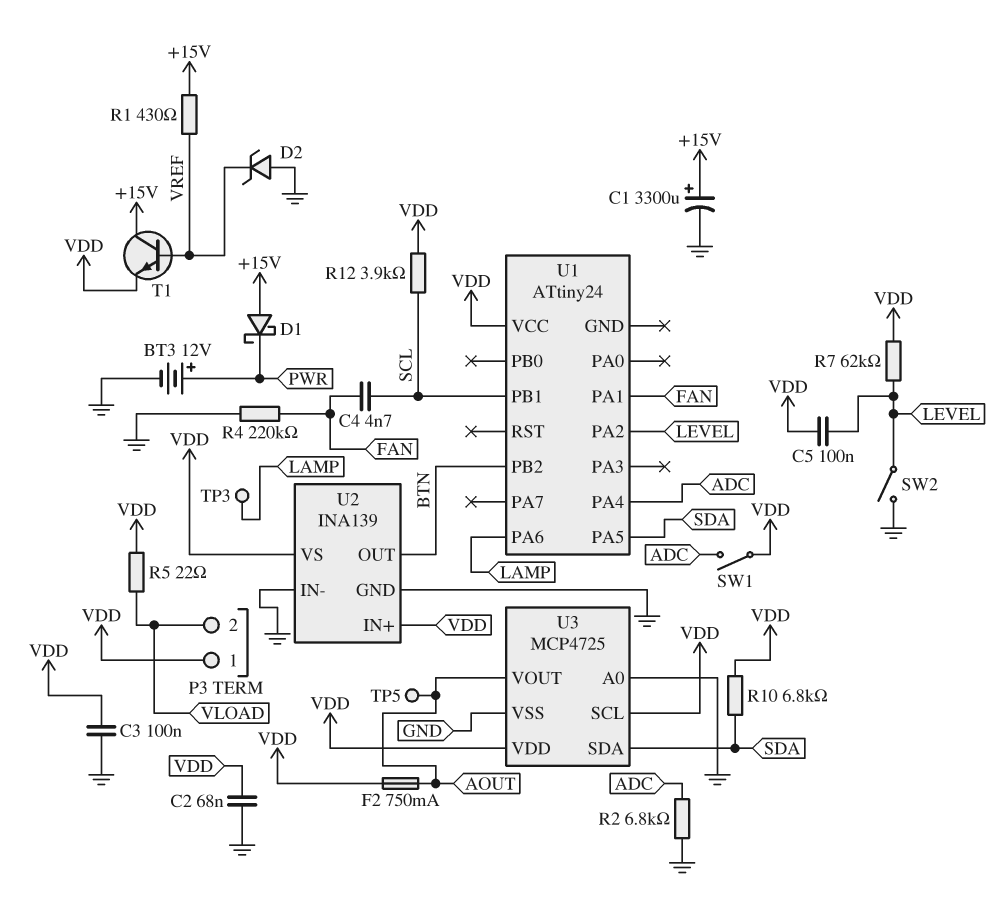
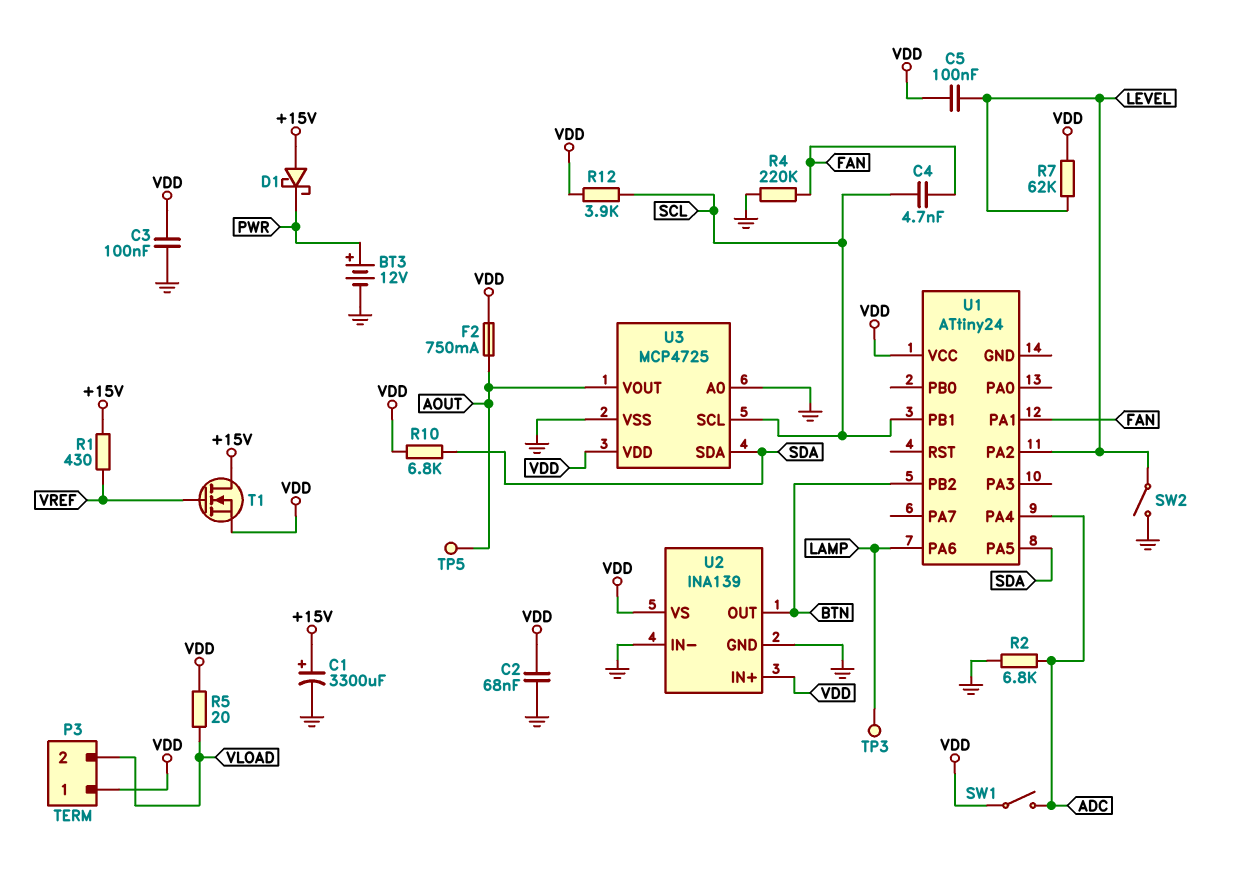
D2: zener (A GND, K VREF) -> none
R5: 22 (VDD, VLOAD) -> 20 (VDD, VLOAD)
T1: NPN (B VREF, C +15V, E VDD) -> NMOS (G VREF, D +15V, S VDD)
U3 pin SCL: VDD -> SCL

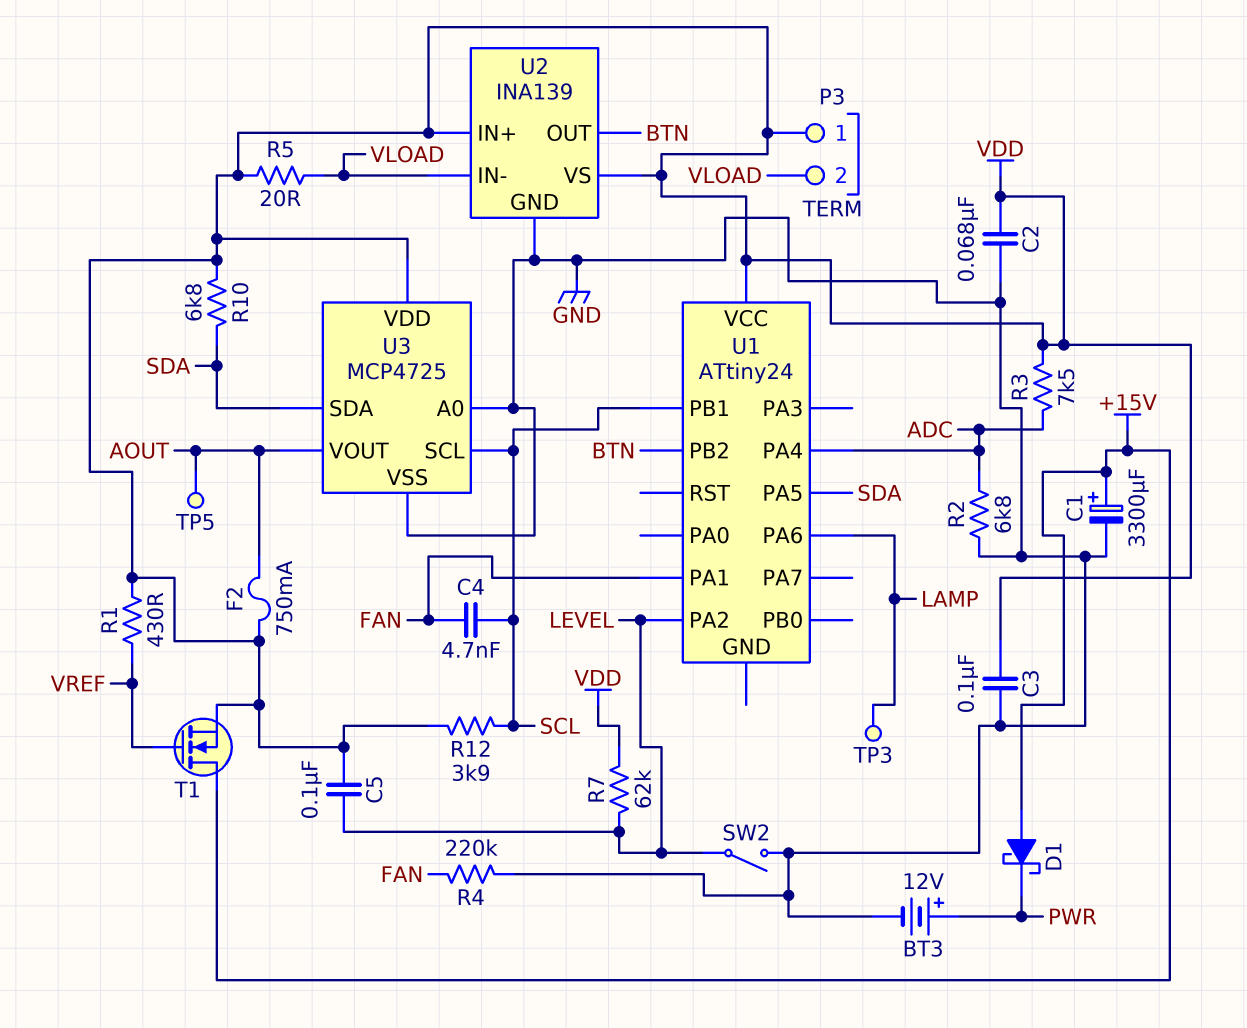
R1: 430 (+15V, VREF) -> 430 (VDD, VREF)
R3: none -> 7.5k (ADC, VDD)
SW1: switch (ADC, VDD) -> none
U2 pin IN-: GND -> VLOAD

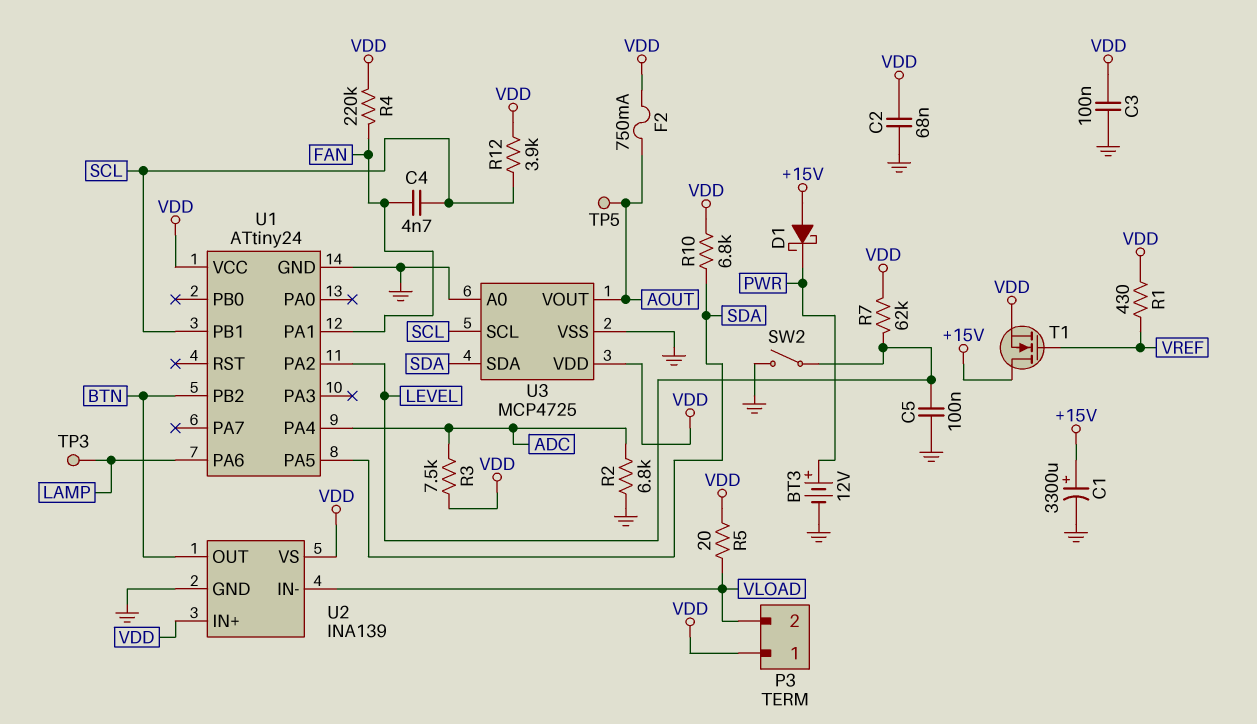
C5: 100nF (LEVEL, VDD) -> 100nF (GND, LEVEL)
R4: 220k (FAN, GND) -> 220k (FAN, VDD)
U1 pin GND: none -> GND

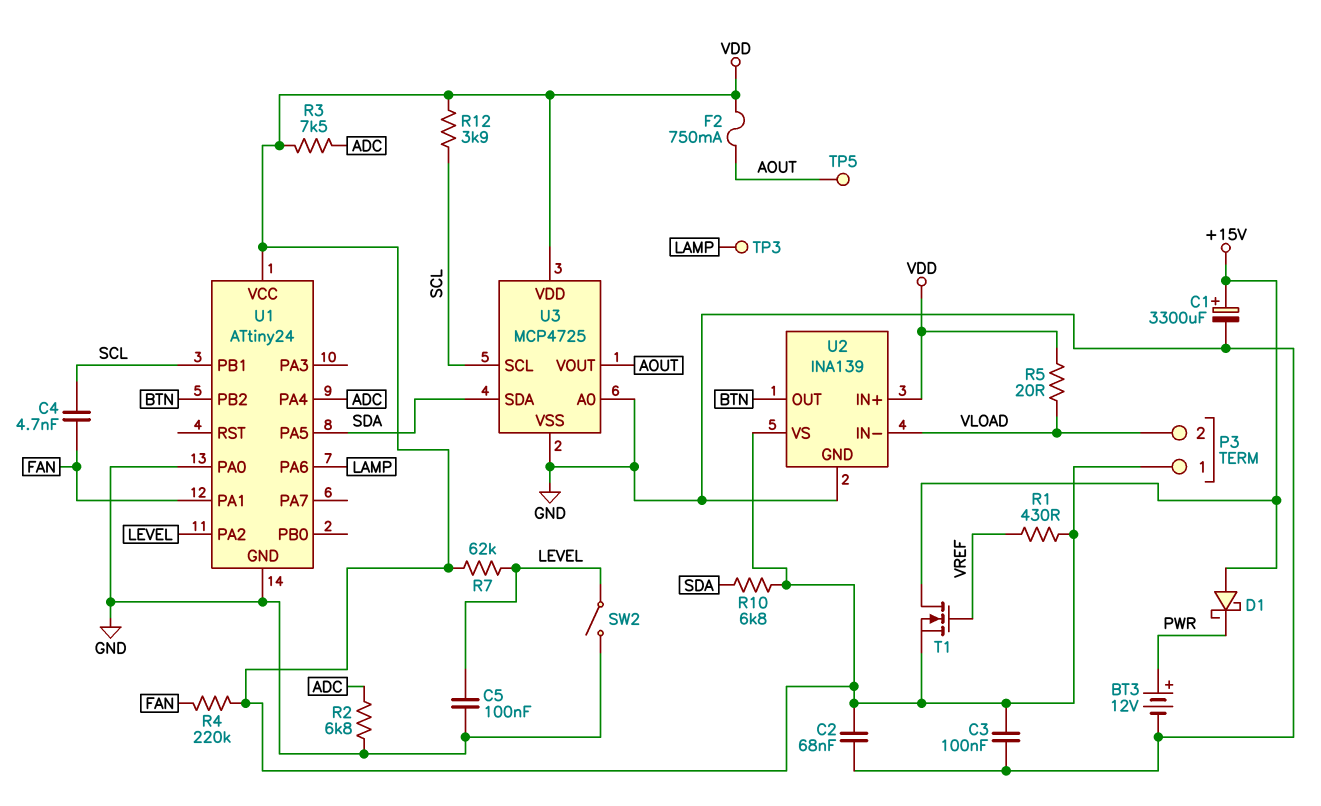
U1 pin PA0: none -> GND

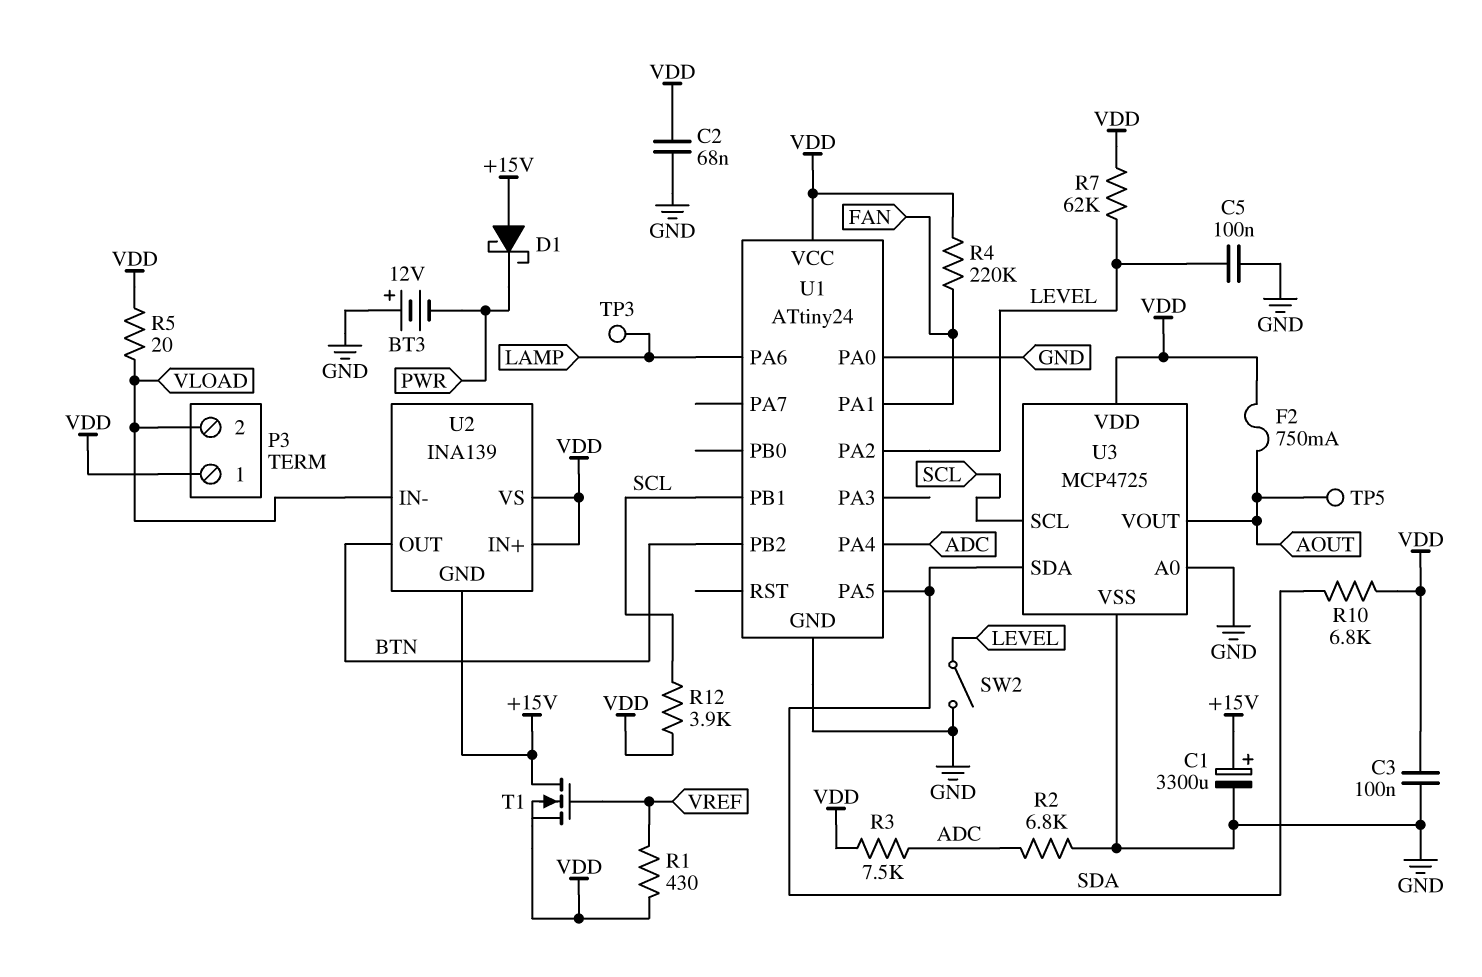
BT3: 12V (plus PWR, minus GND) -> 12V (plus GND, minus PWR)
C4: 4.7nF (FAN, SCL) -> none
U2 pin GND: GND -> +15V

